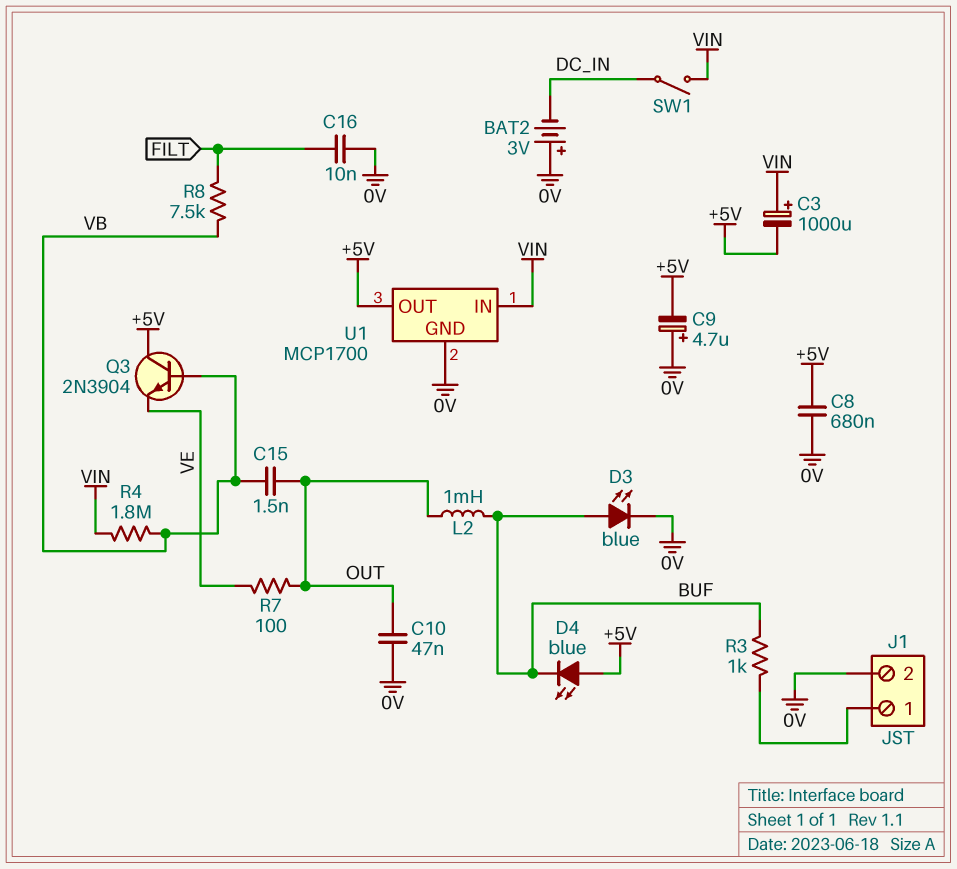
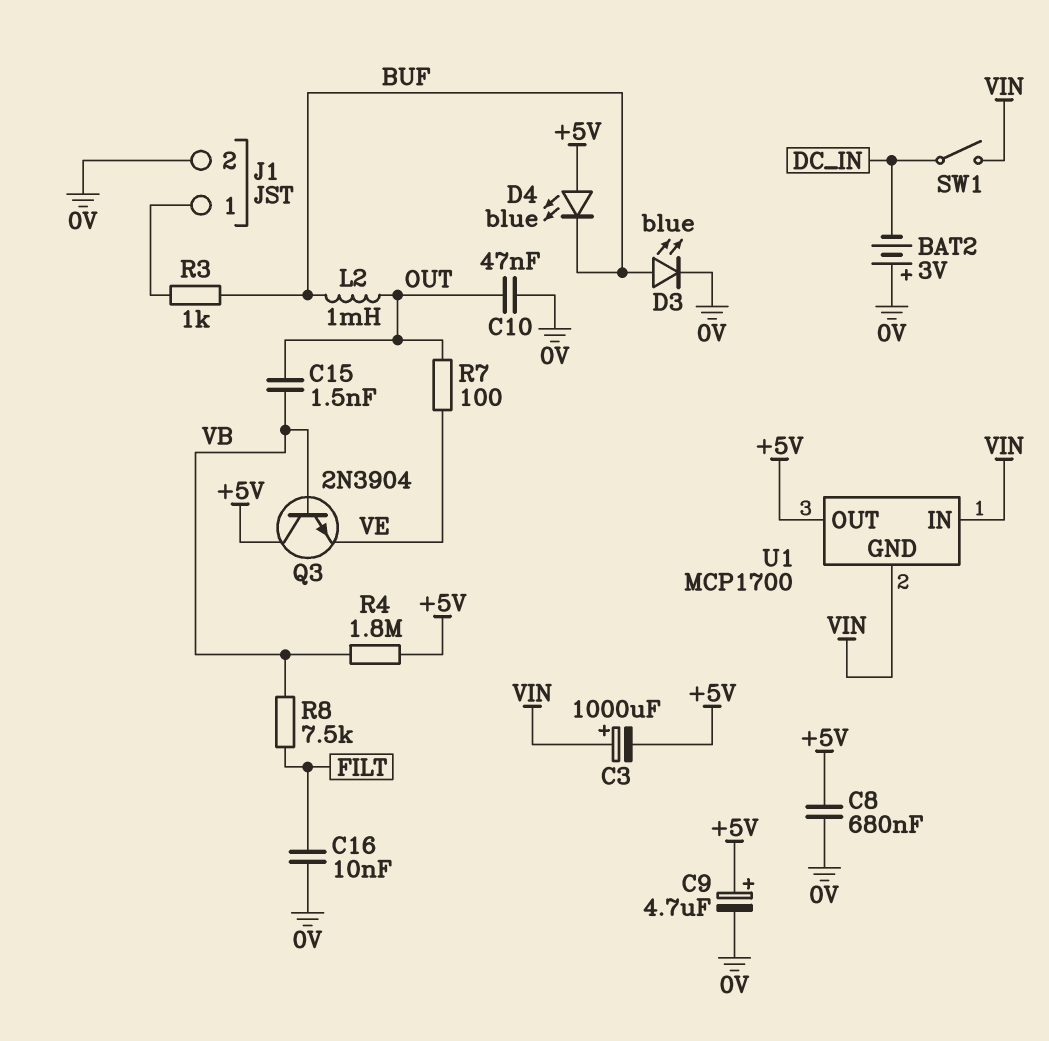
C9: 4.7uF (plus 0V, minus +5V) -> 4.7uF (plus +5V, minus 0V)
R4: 1.8M (VB, VIN) -> 1.8M (+5V, VB)
U1 pin GND: 0V -> VIN

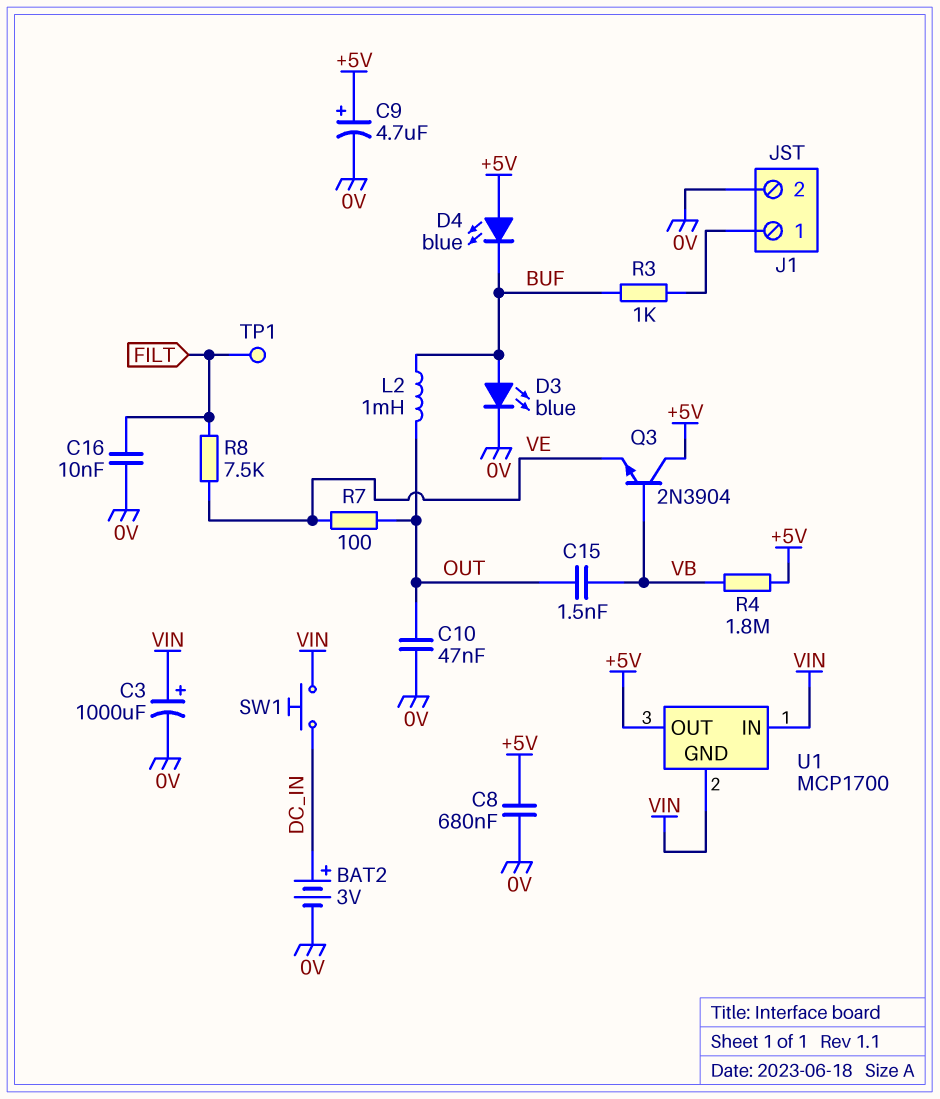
BAT2: 3V (plus 0V, minus DC_IN) -> 3V (plus DC_IN, minus 0V)
C3: 1000uF (plus VIN, minus +5V) -> 1000uF (plus VIN, minus 0V)
R8: 7.5k (FILT, VB) -> 7.5k (FILT, VE)
SW1: switch (DC_IN, VIN) -> button (DC_IN, VIN)
TP1: none -> test point (FILT)

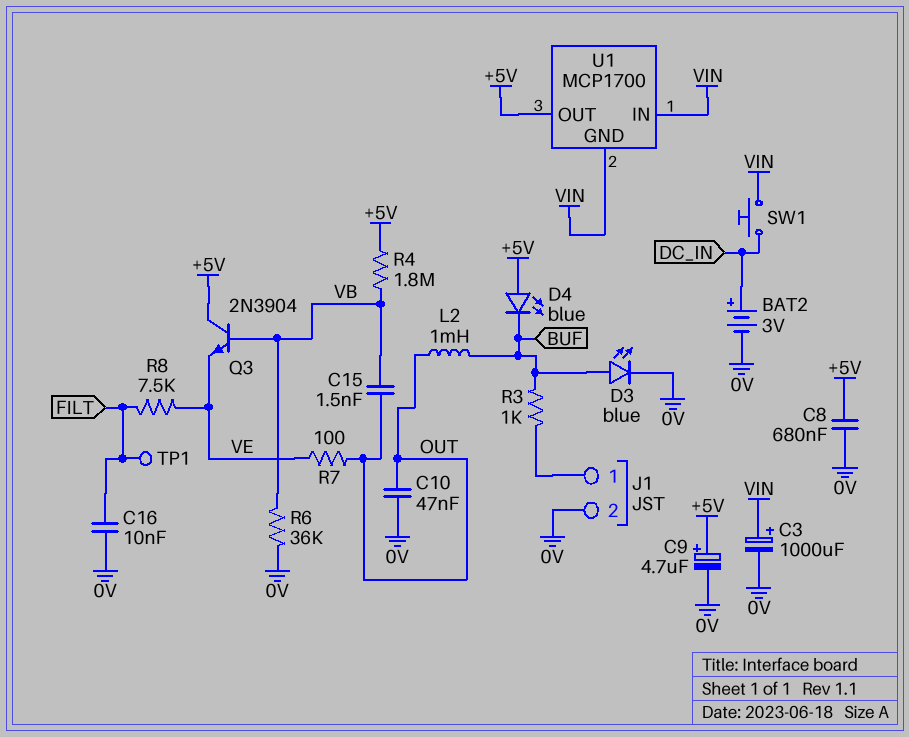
R6: none -> 36k (0V, VB)

